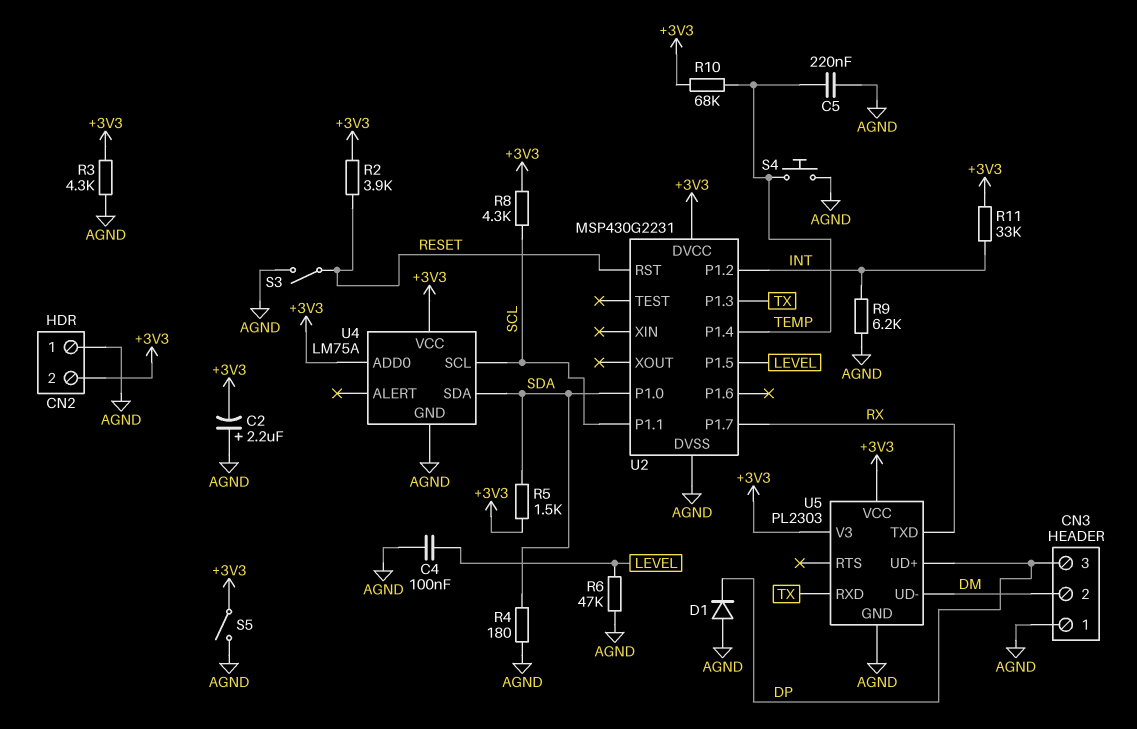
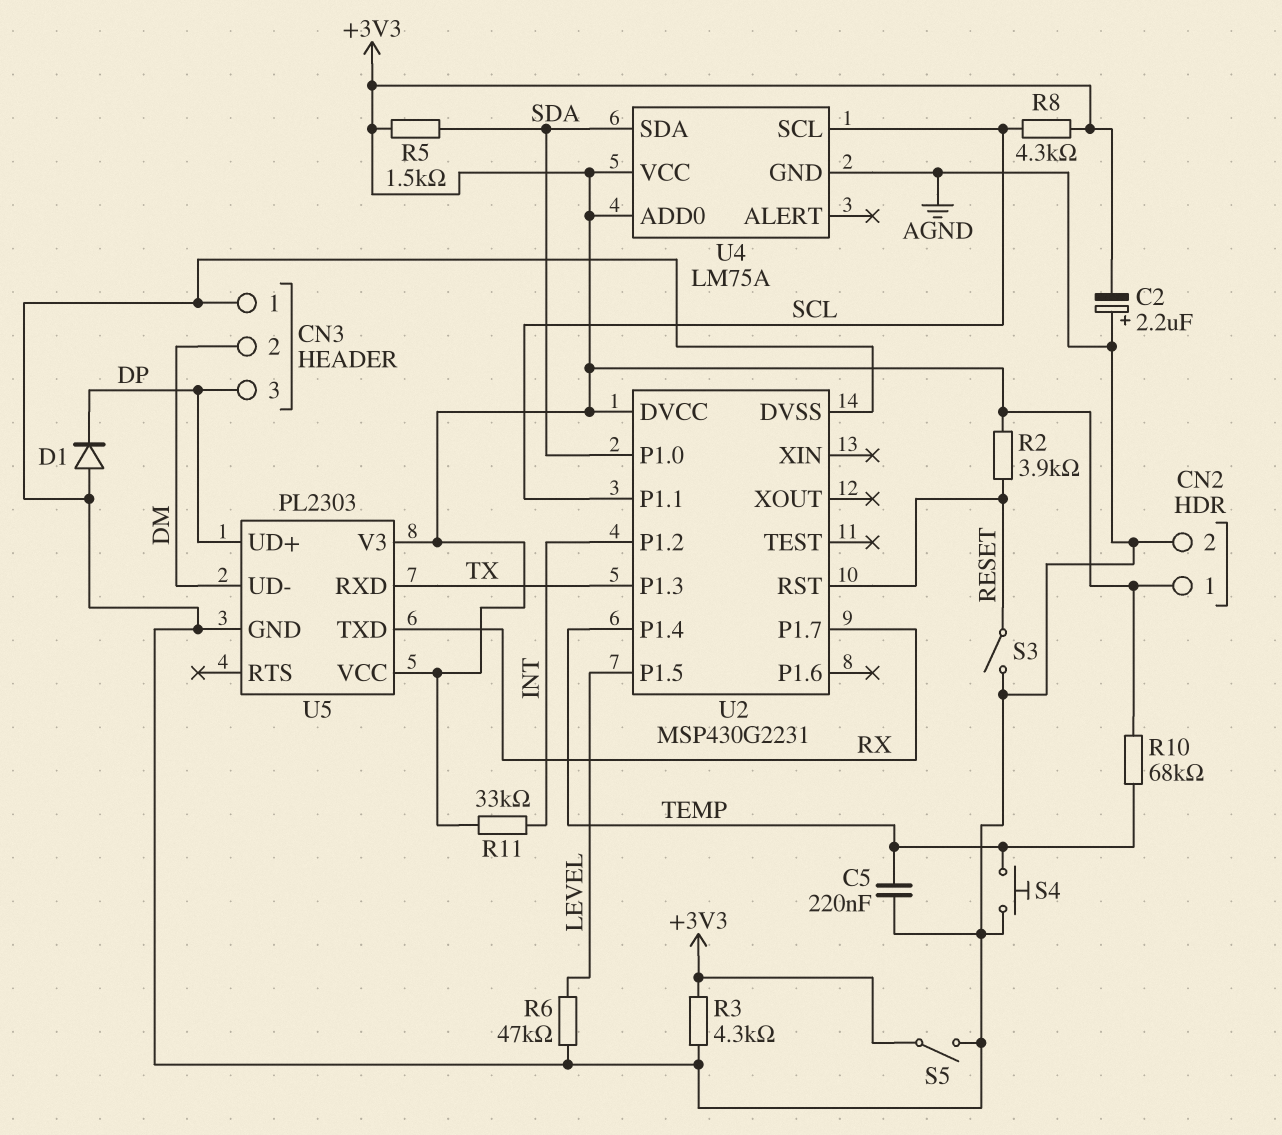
C4: 100nF (AGND, LEVEL) -> none
CN2 pin 1: AGND -> +3V3
CN2 pin 2: +3V3 -> AGND
R4: 180 (AGND, SDA) -> none
R9: 6.2k (AGND, INT) -> none

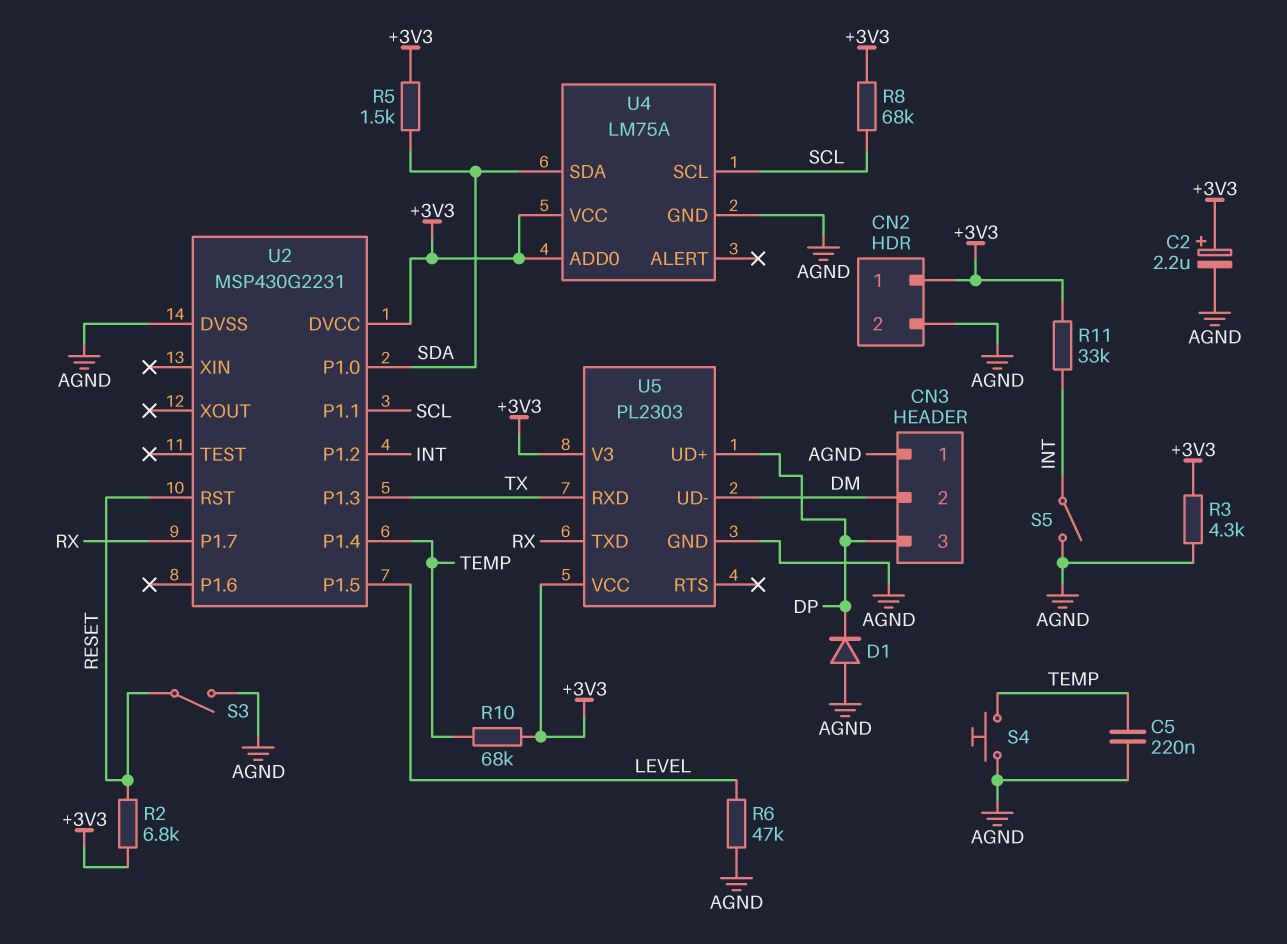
C2: 2.2uF (plus AGND, minus +3V3) -> 2.2uF (plus +3V3, minus AGND)
R2: 3.9k (+3V3, RESET) -> 6.8k (+3V3, RESET)
R8: 4.3k (+3V3, SCL) -> 68k (+3V3, SCL)
S5: switch (+3V3, AGND) -> switch (AGND, INT)

